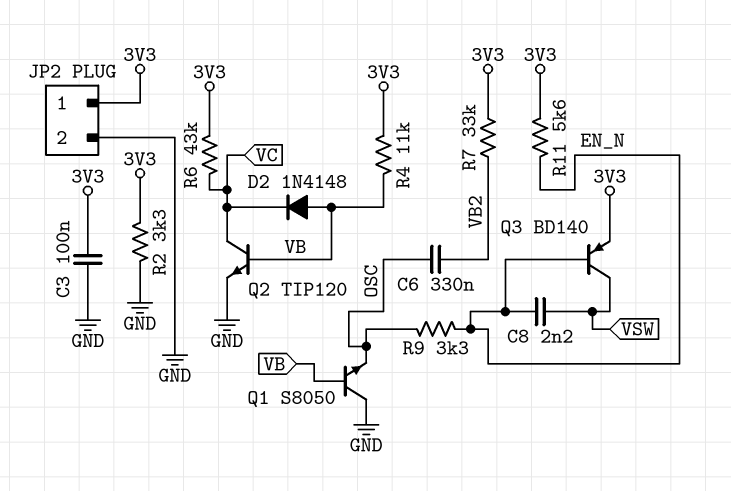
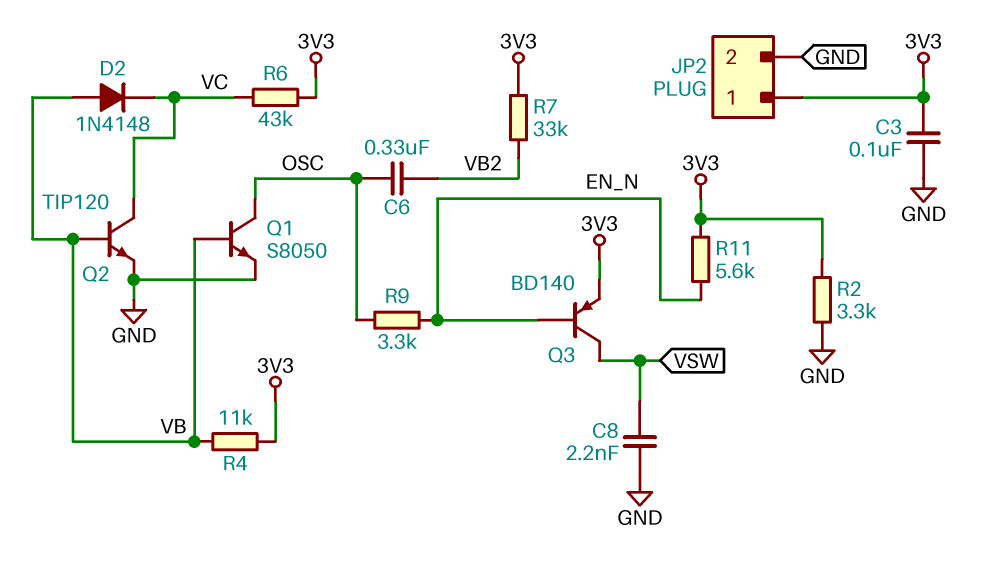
C8: 2.2nF (EN_N, VSW) -> 2.2nF (GND, VSW)
Q1: NPN S8050 (B VB, C GND, E OSC) -> NPN S8050 (B VB, C OSC, E GND)

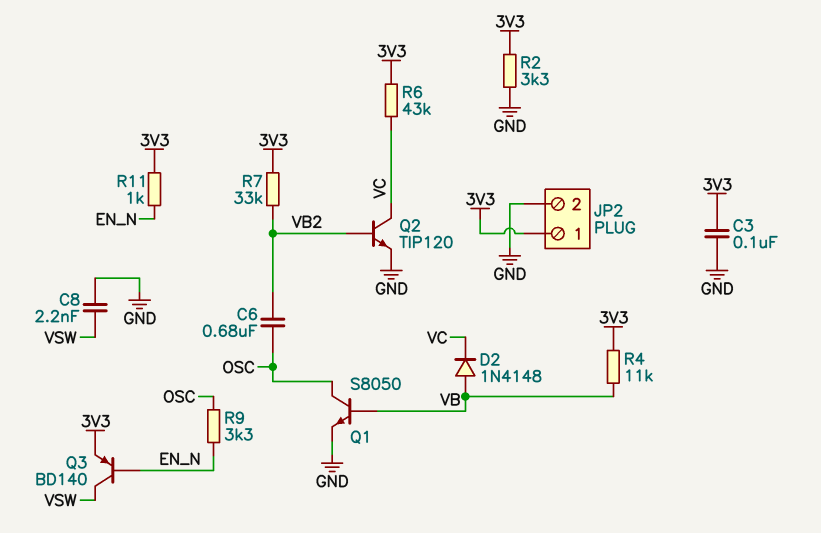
C6: 330nF (OSC, VB2) -> 680nF (OSC, VB2)
Q2: NPN TIP120 (B VB, C VC, E GND) -> NPN TIP120 (B VB2, C VC, E GND)
R11: 5.6k (3V3, EN_N) -> 1k (3V3, EN_N)

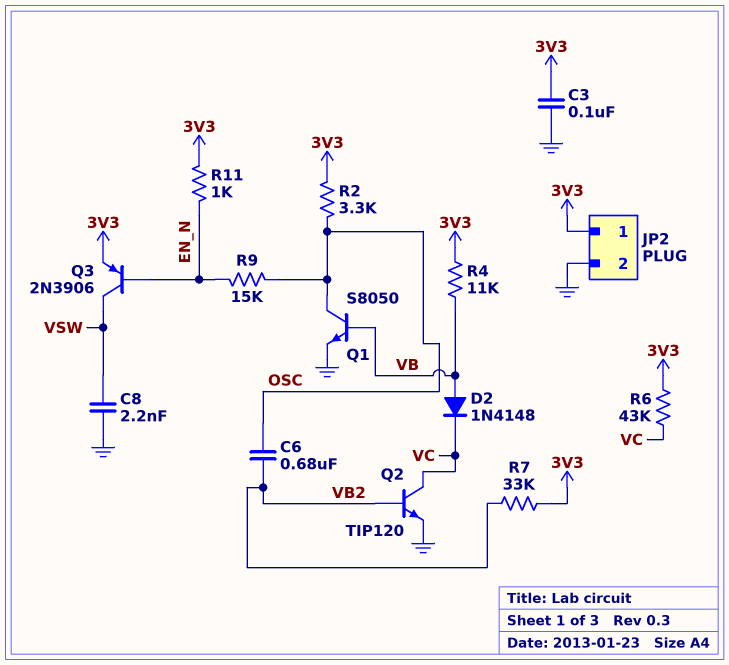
Q3: PNP BD140 (B EN_N, C VSW, E 3V3) -> PNP 2N3906 (B EN_N, C VSW, E 3V3)
R2: 3.3k (3V3, GND) -> 3.3k (3V3, OSC)
R9: 3.3k (EN_N, OSC) -> 15k (EN_N, OSC)

